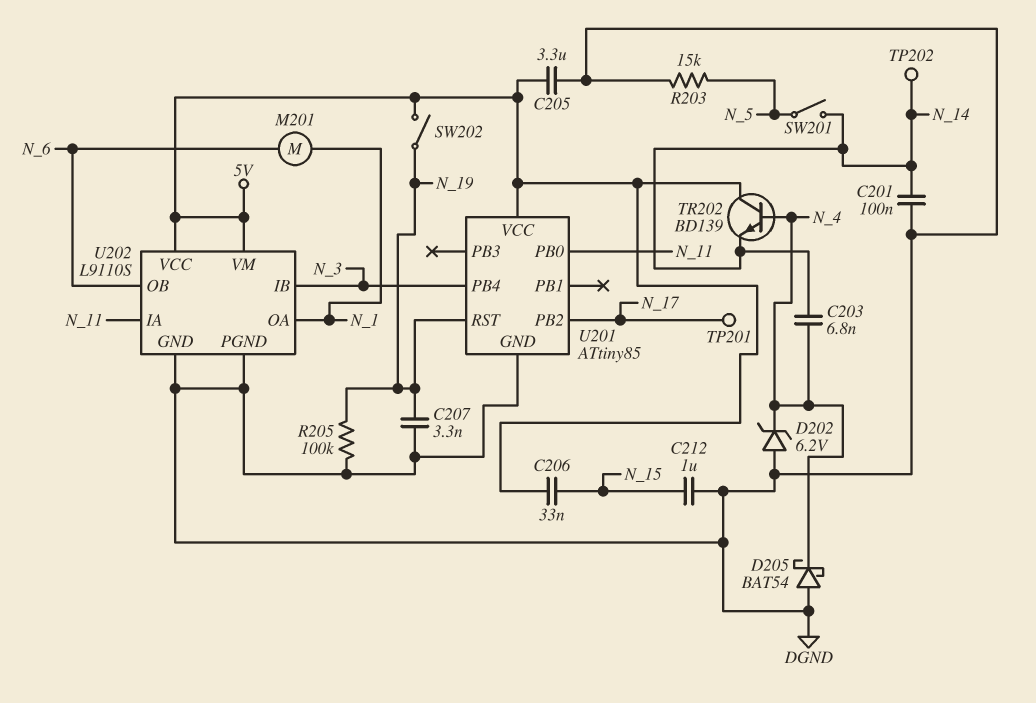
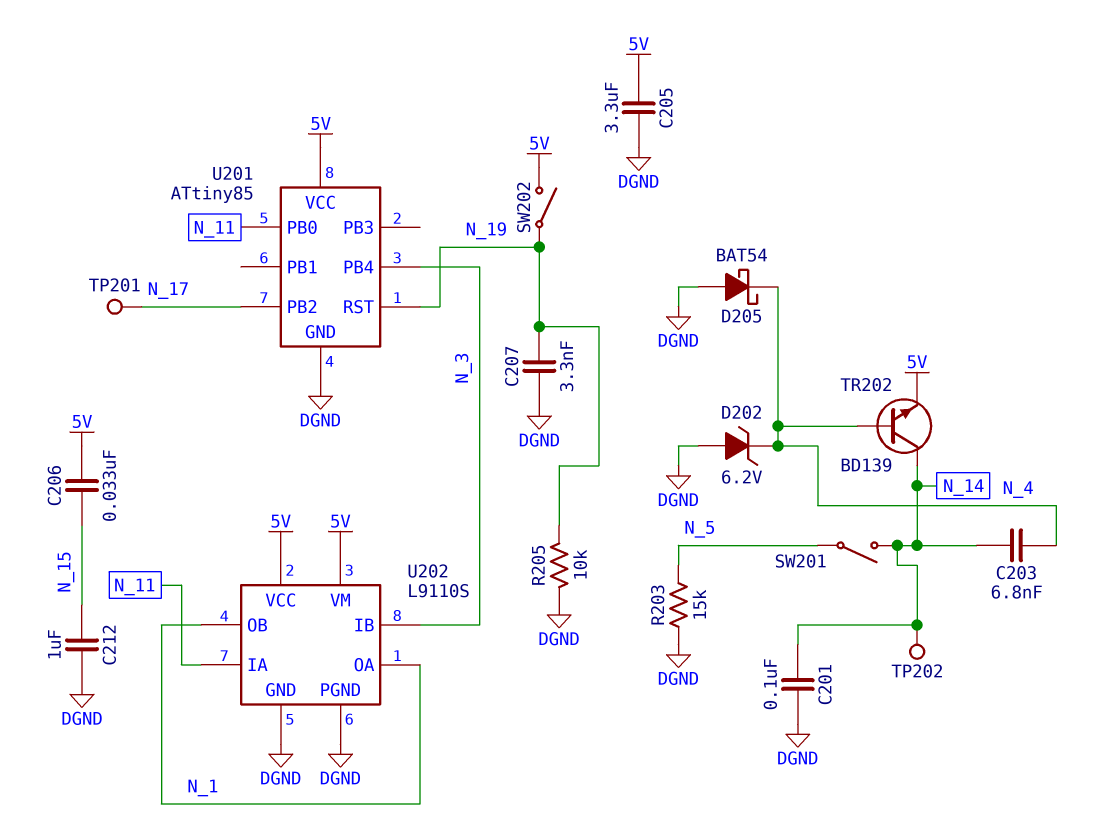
M201: motor (N_1, N_6) -> none
R205: 100k (DGND, N_19) -> 10k (DGND, N_19)
TR202: NPN BD139 (B N_4, C 5V, E N_14) -> NPN BD139 (B N_4, C N_14, E 5V)
U202 pin OB: N_6 -> N_1

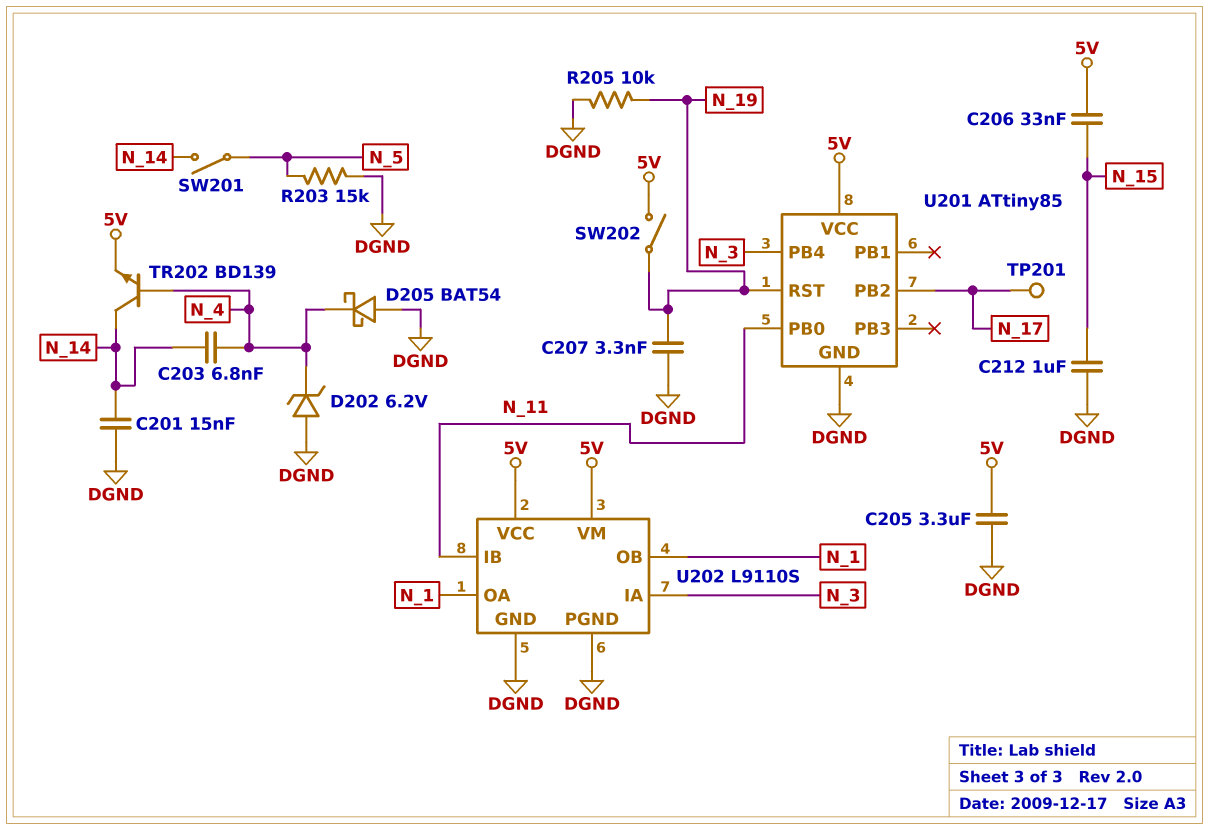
C201: 100nF (DGND, N_14) -> 15nF (DGND, N_14)
TP202: test point (N_14) -> none
U202 pin IA: N_11 -> N_3
U202 pin IB: N_3 -> N_11

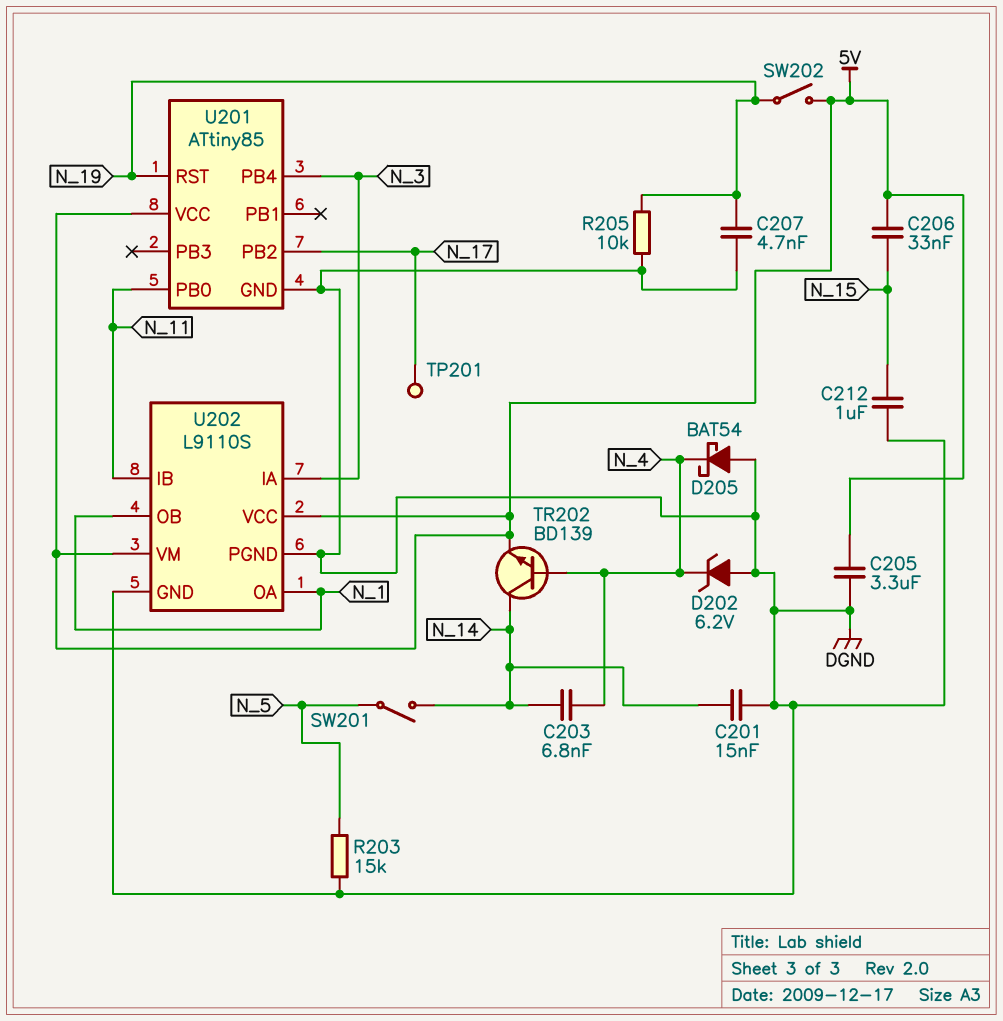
C207: 3.3nF (DGND, N_19) -> 4.7nF (DGND, N_19)

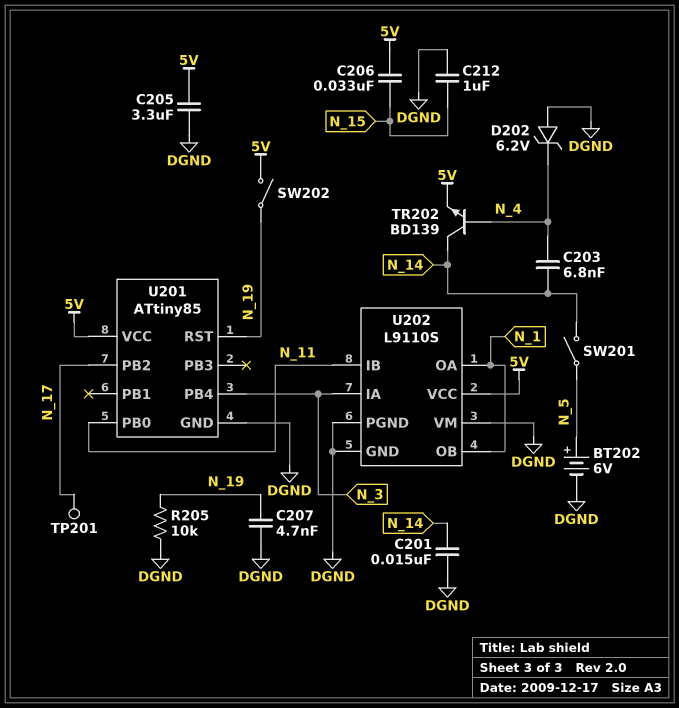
BT202: none -> 6V (plus N_5, minus DGND)
D205: schottky BAT54 (A DGND, K N_4) -> none
R203: 15k (DGND, N_5) -> none
U202 pin VM: 5V -> DGND

